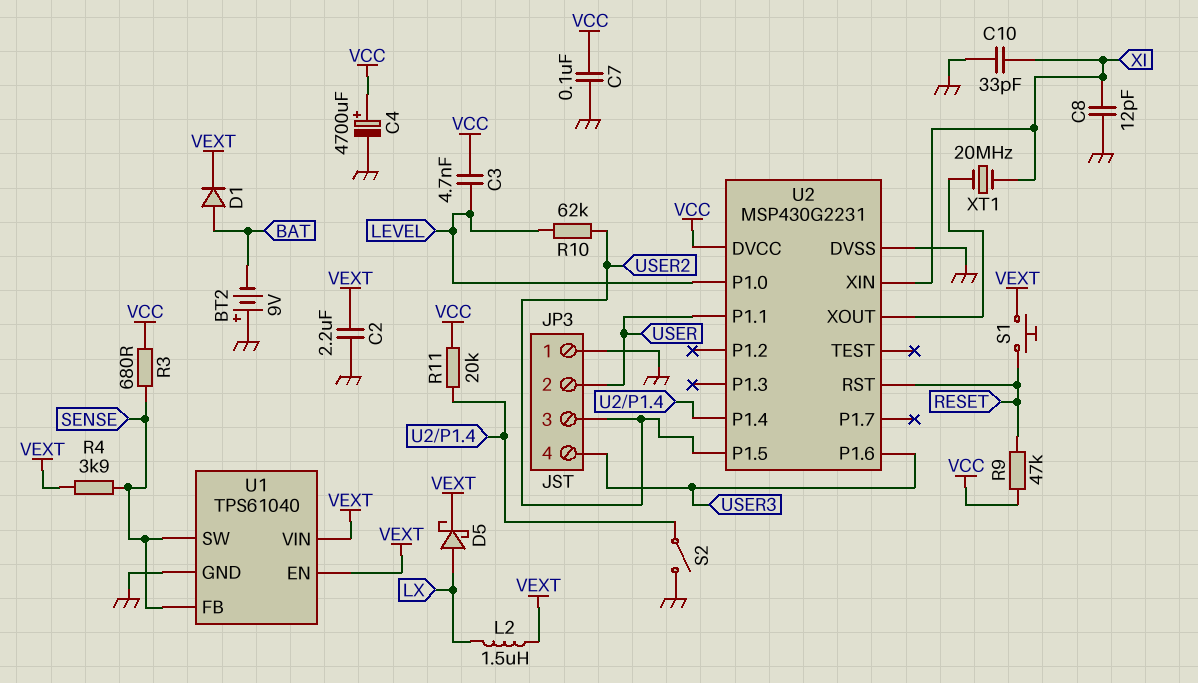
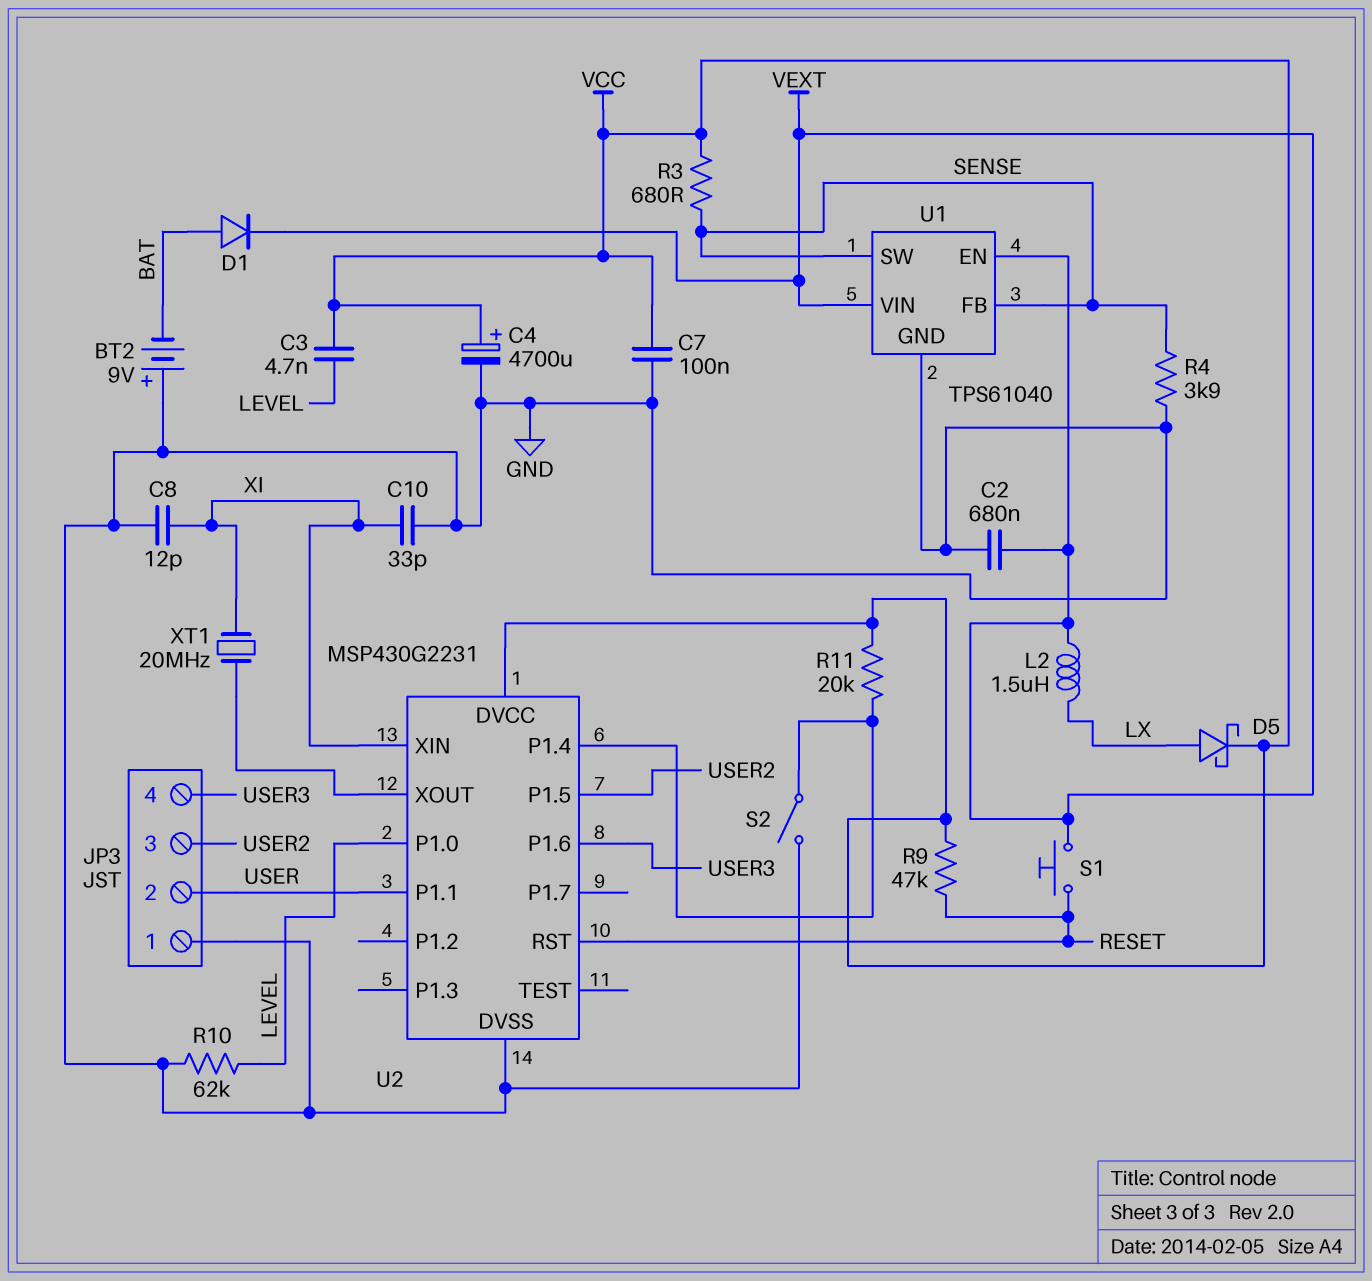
C2: 2.2uF (GND, VEXT) -> 680nF (GND, VEXT)
D5: schottky (A LX, K VEXT) -> schottky (A LX, K VCC)
R4: 3.9k (SENSE, VEXT) -> 3.9k (GND, SENSE)
R10: 62k (LEVEL, USER2) -> 62k (GND, LEVEL)

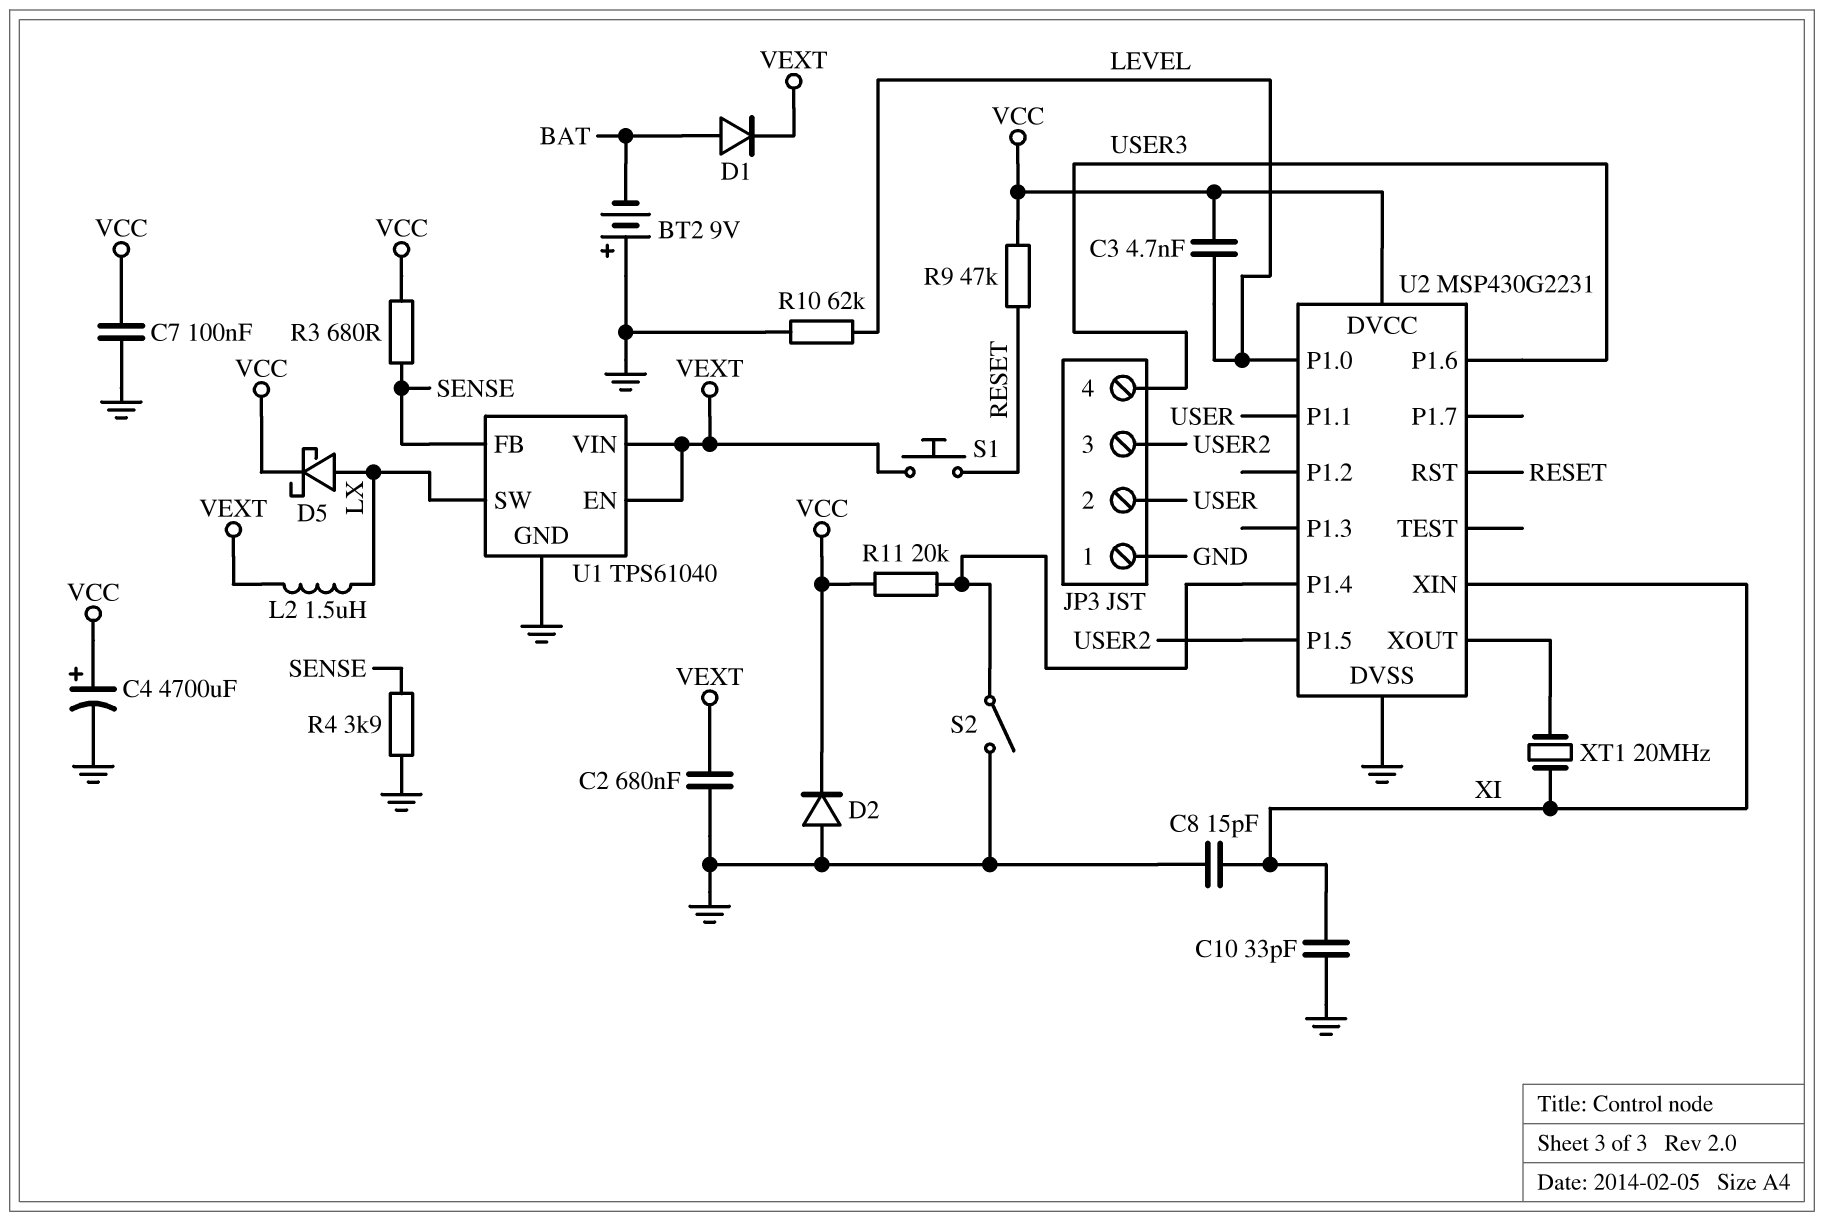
C8: 12pF (GND, XI) -> 15pF (GND, XI)
D2: none -> diode (A GND, K VCC)
U1 pin SW: SENSE -> LX

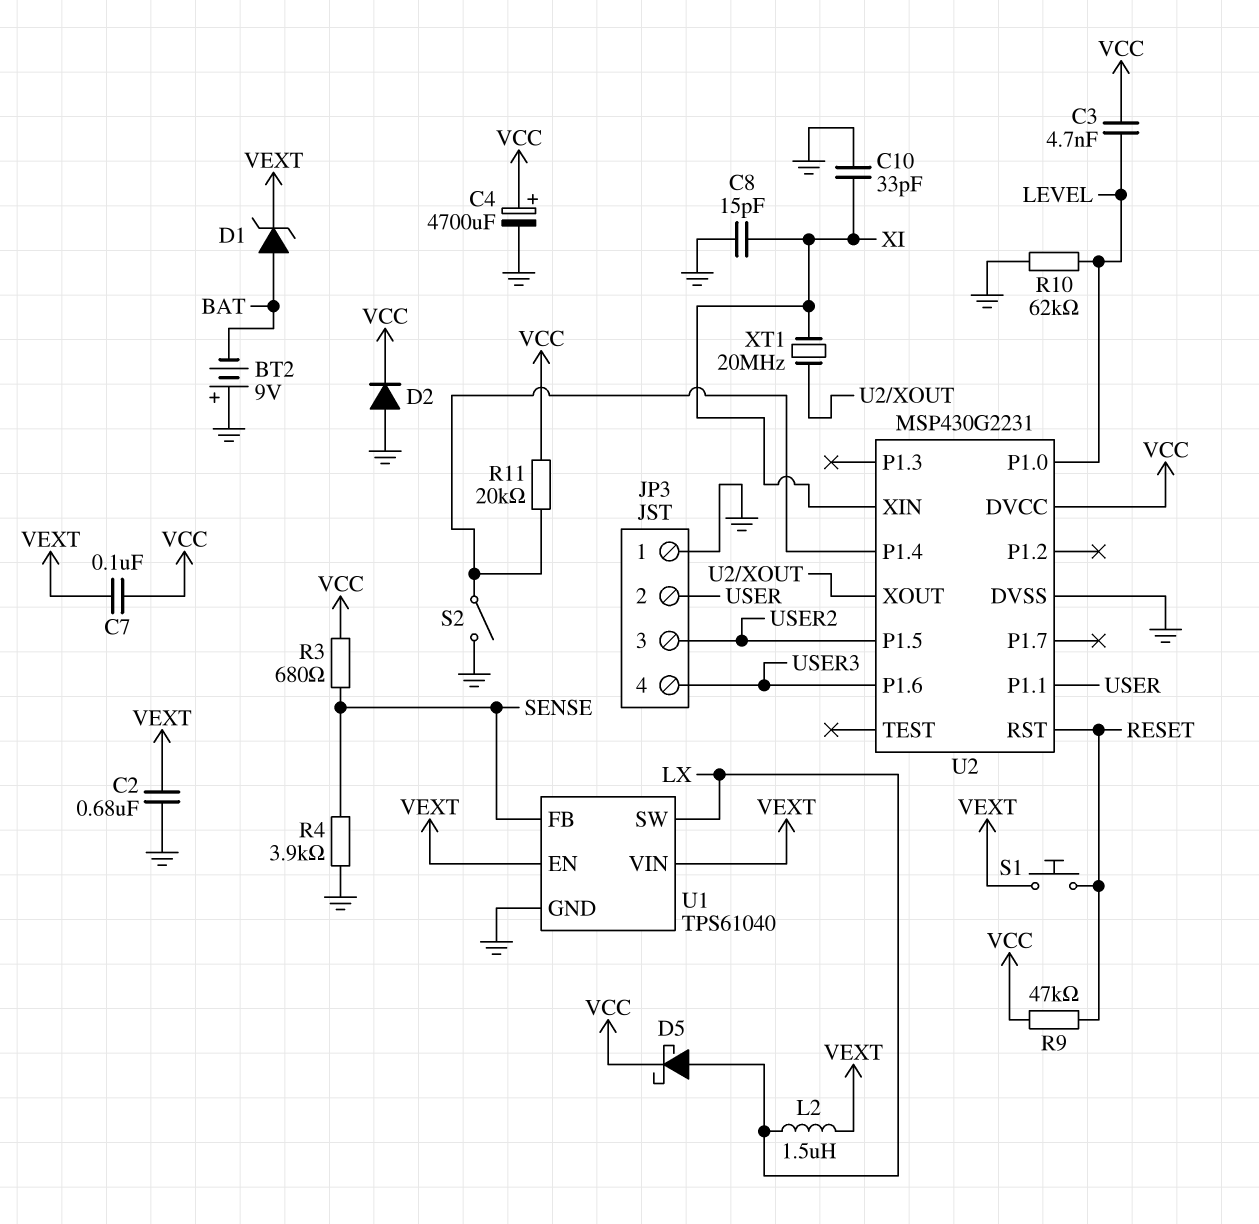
C7: 100nF (GND, VCC) -> 100nF (VCC, VEXT)
D1: diode (A BAT, K VEXT) -> zener (A BAT, K VEXT)

